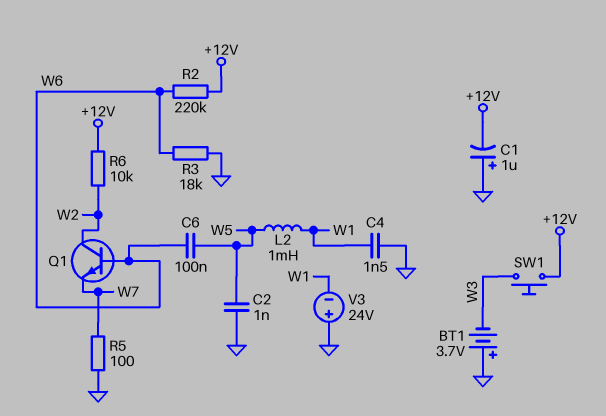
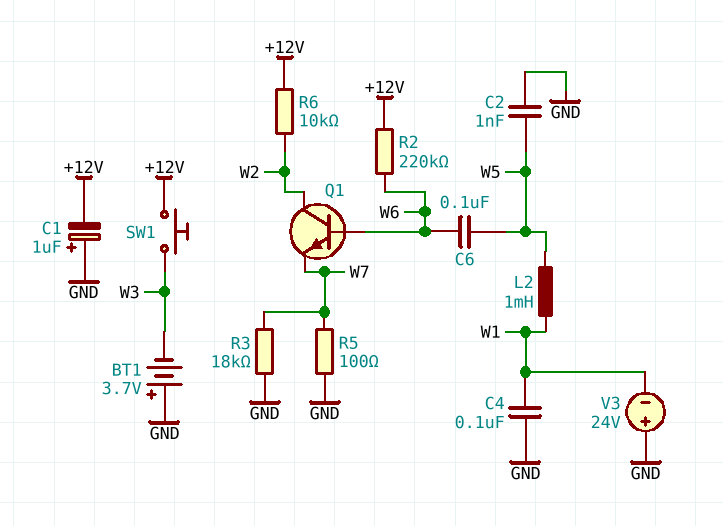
C4: 1.5nF (GND, W1) -> 100nF (GND, W1)
R3: 18k (GND, W6) -> 18k (GND, W7)

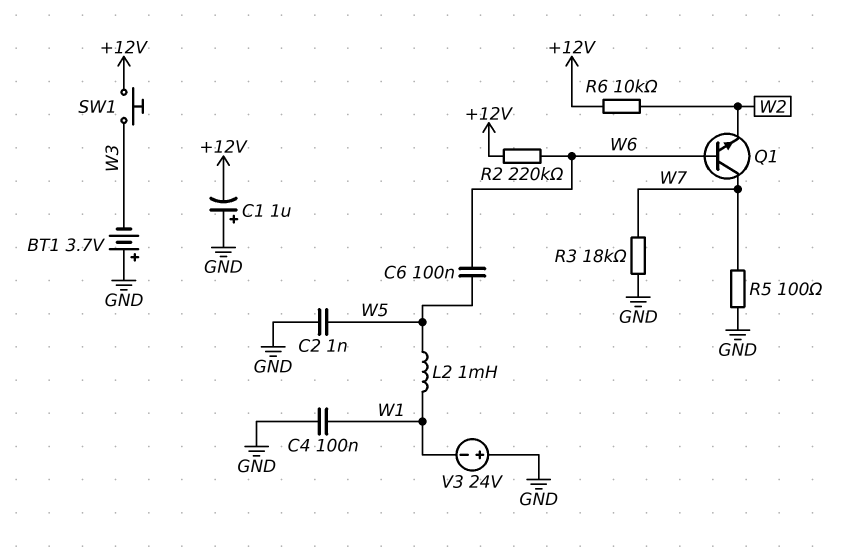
Q1: NPN (B W6, C W2, E W7) -> NPN (B W6, C W7, E W2)

